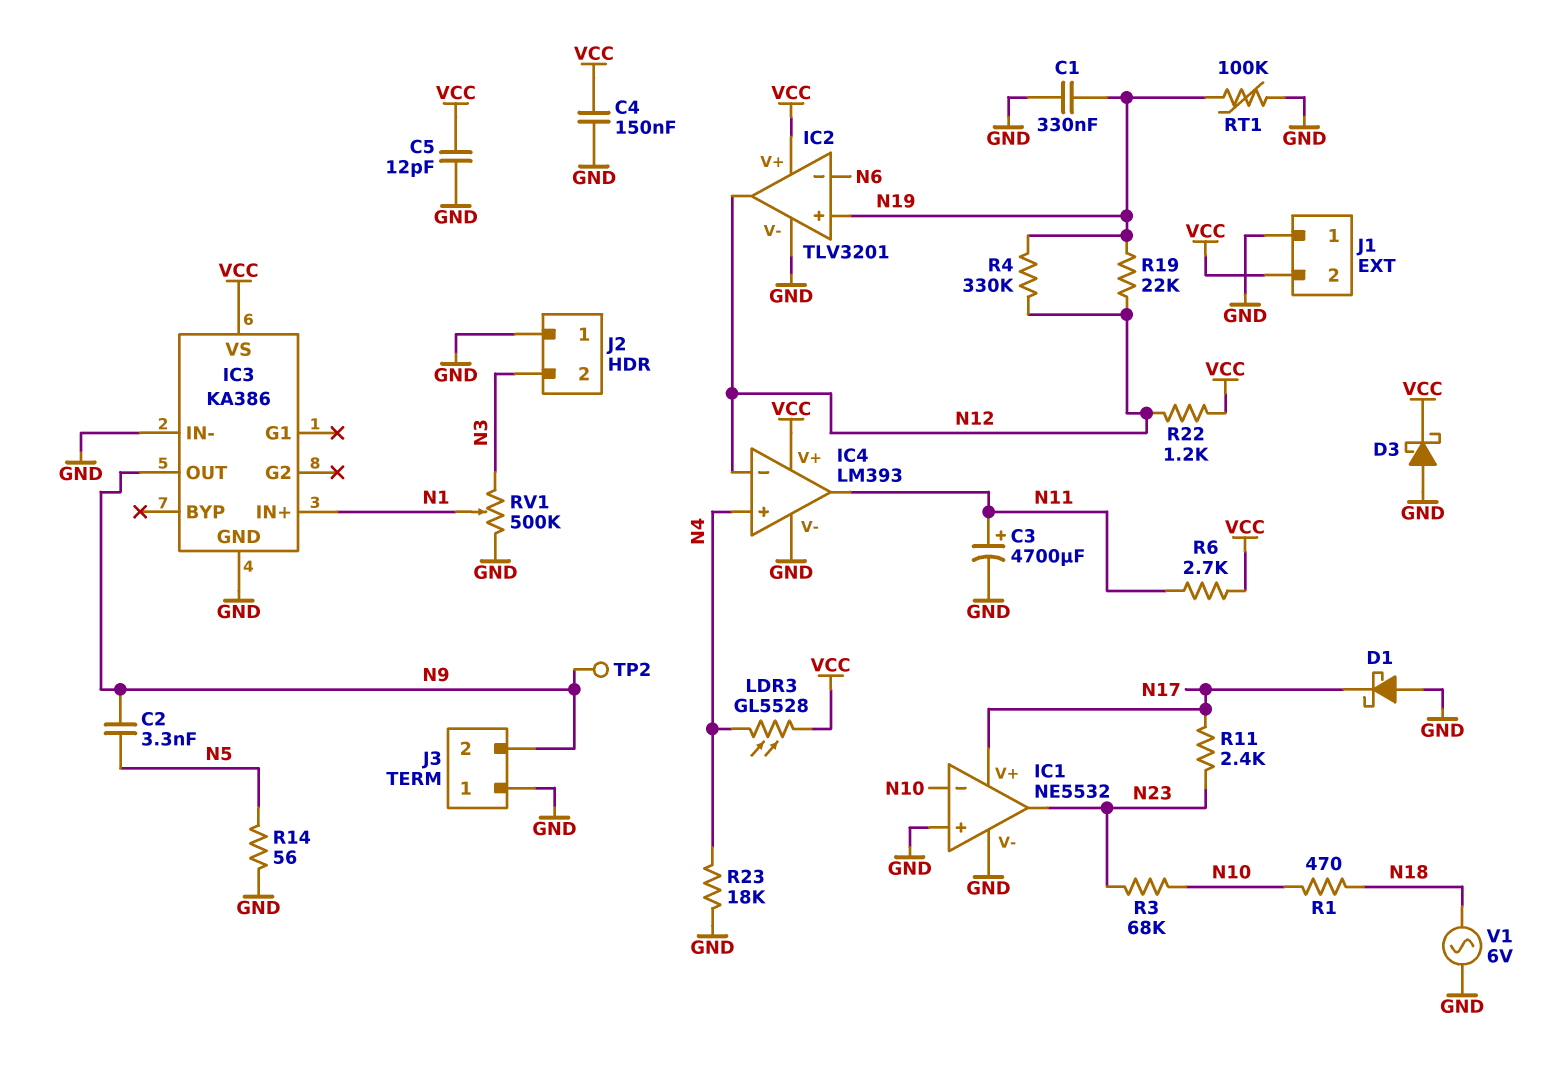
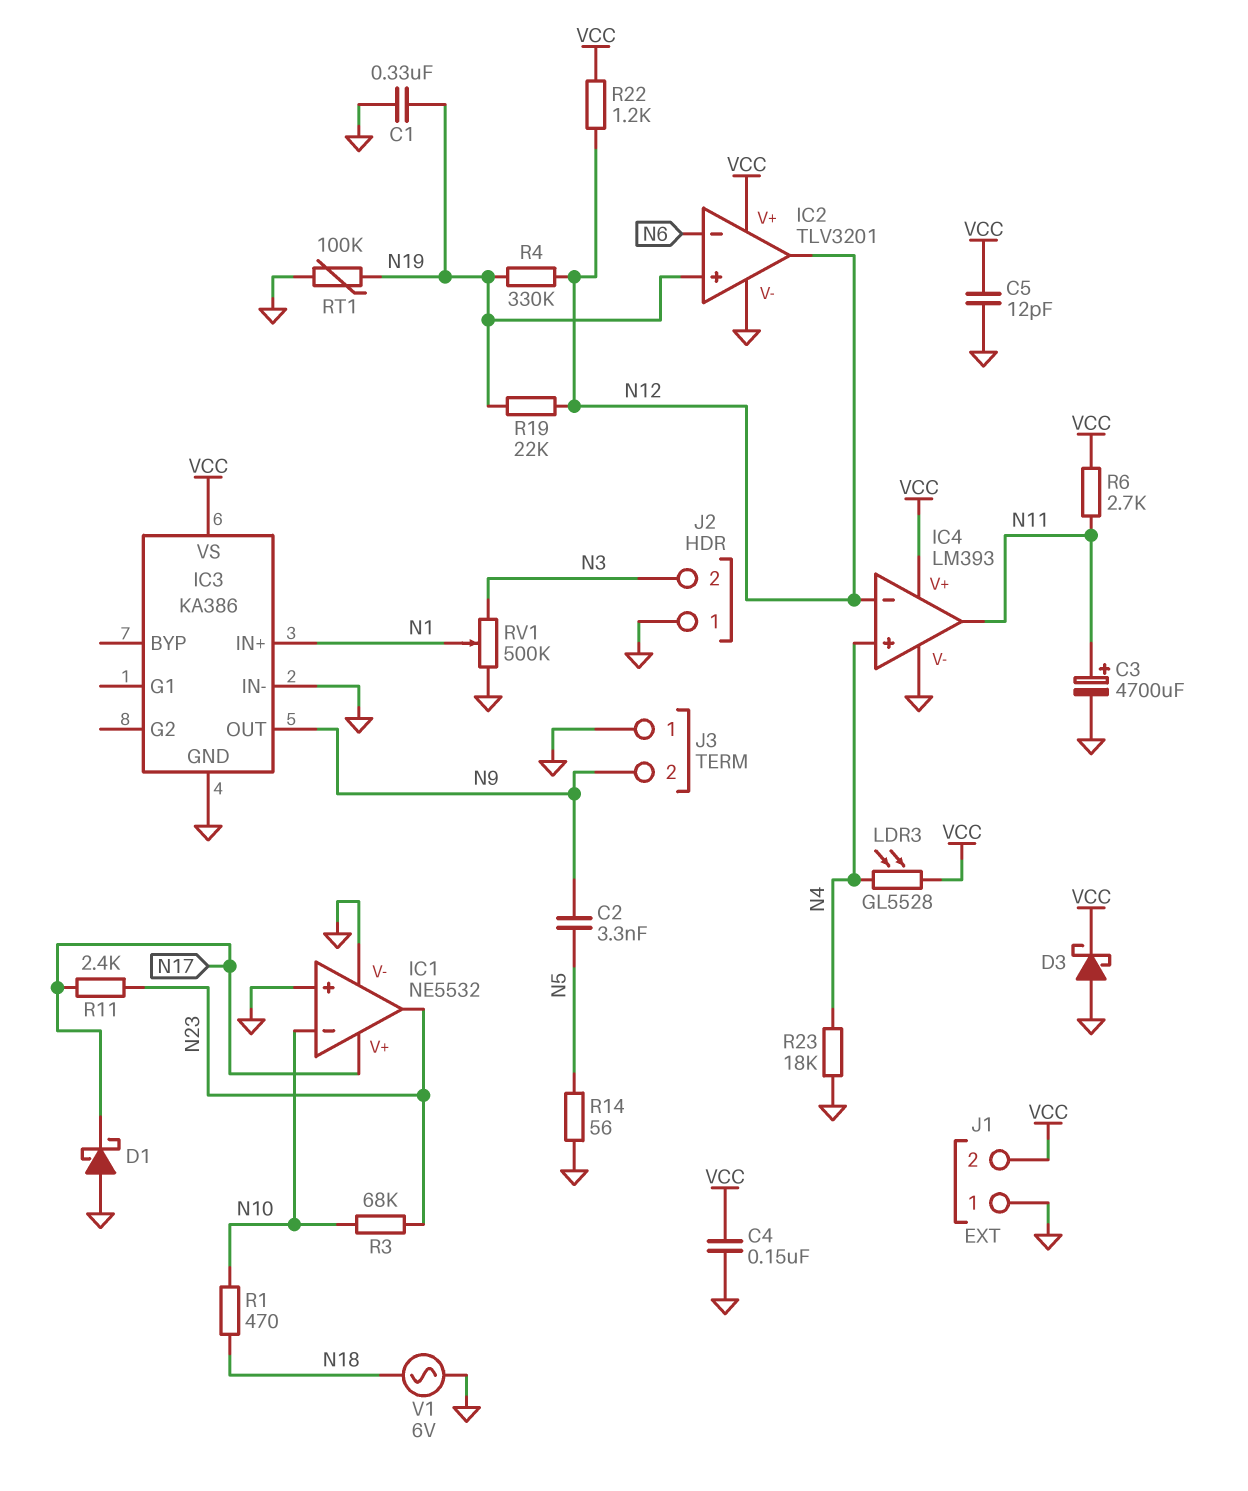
TP2: test point (N9) -> none

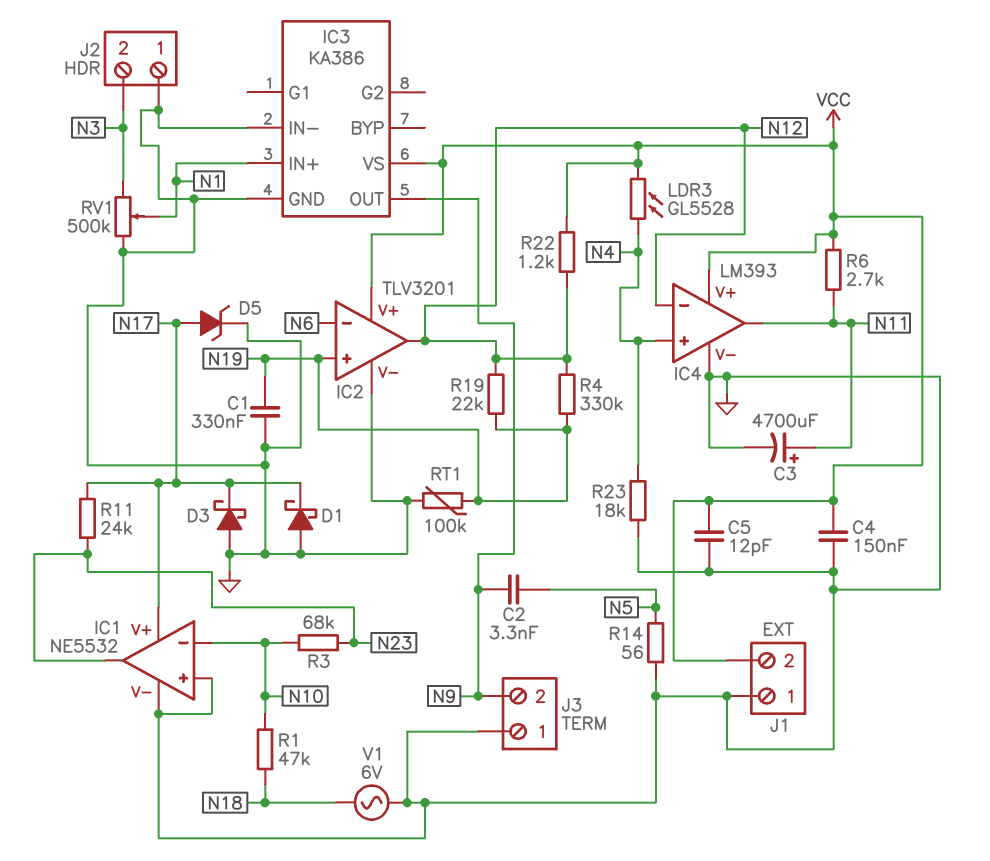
D3: schottky (A GND, K VCC) -> schottky (A GND, K N17)
D5: none -> zener (A N17, K GND)
R1: 470 (N10, N18) -> 47k (N10, N18)
R11: 2.4k (N17, N23) -> 24k (N17, N23)

